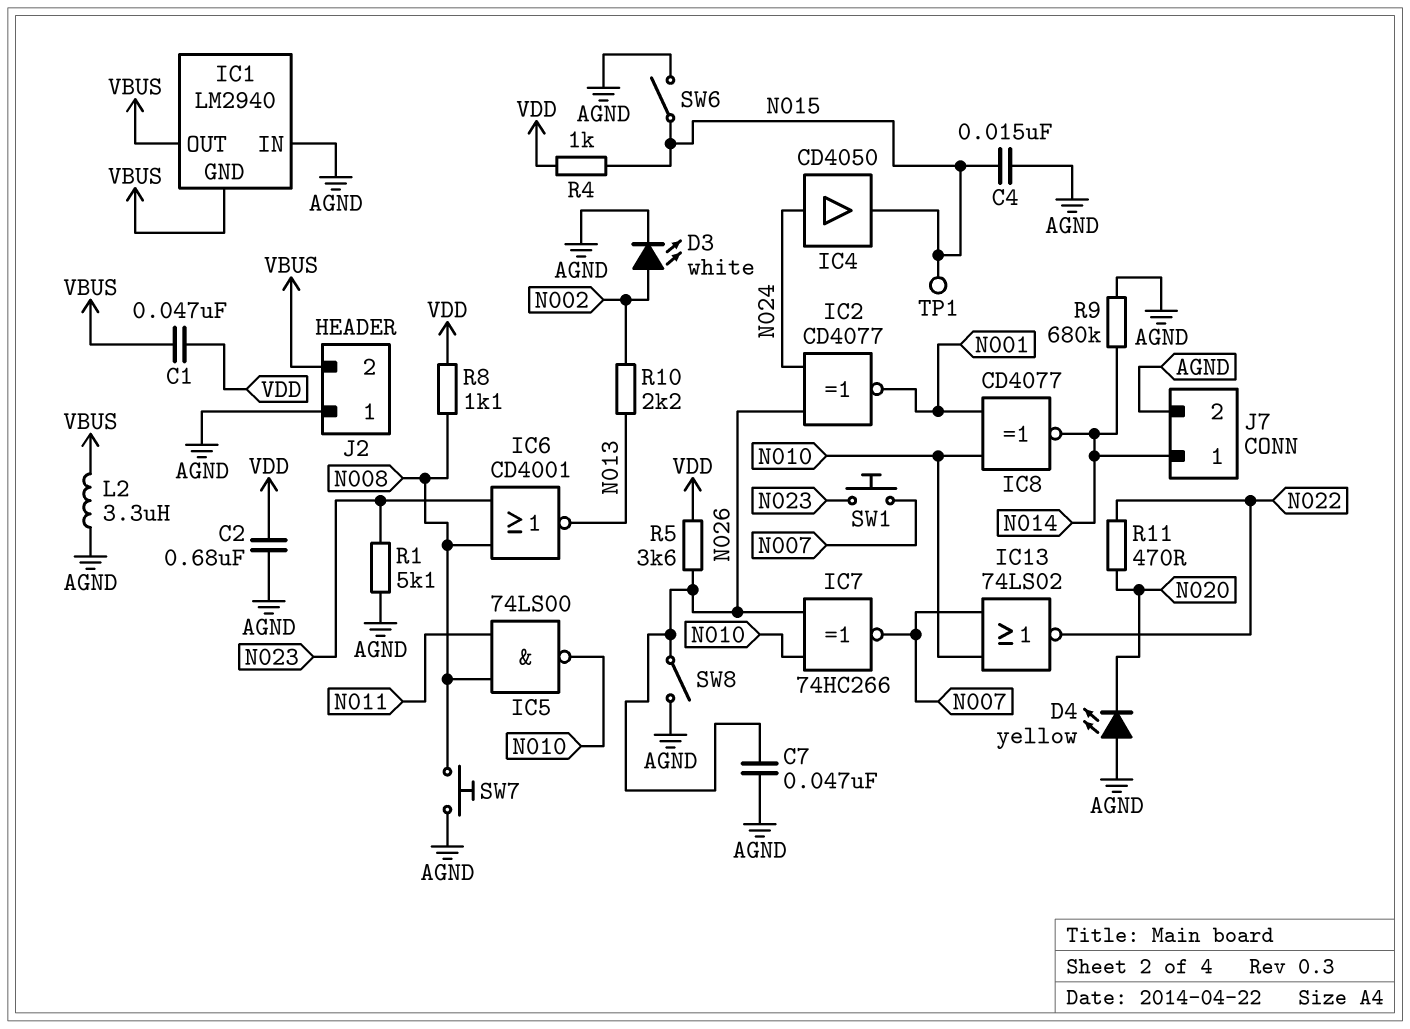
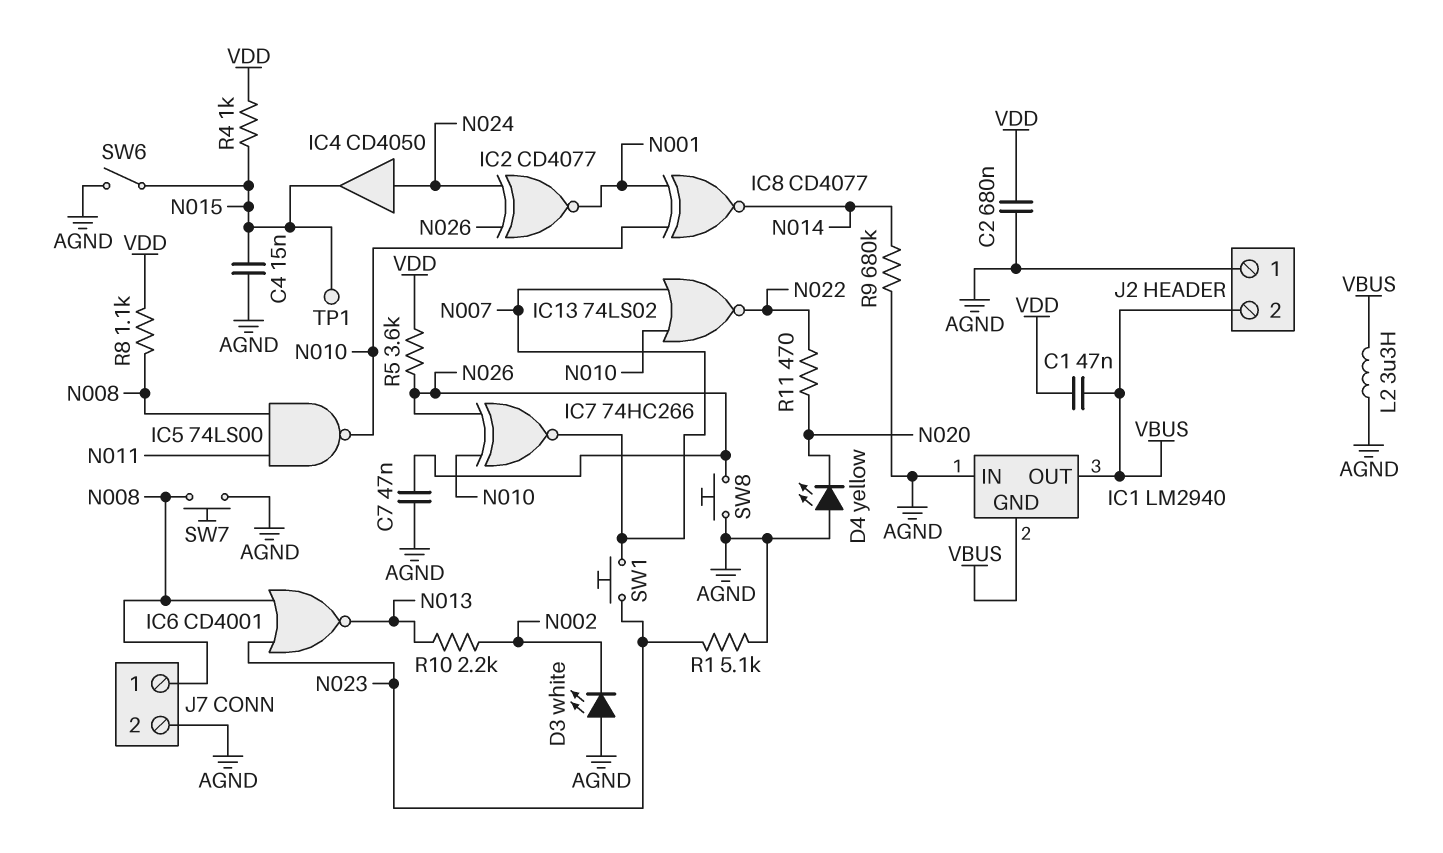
D3: LED white (A N002, K AGND) -> LED white (A AGND, K N002)
J7 pin 1: N014 -> N008
SW8: switch (AGND, N026) -> button (AGND, N026)

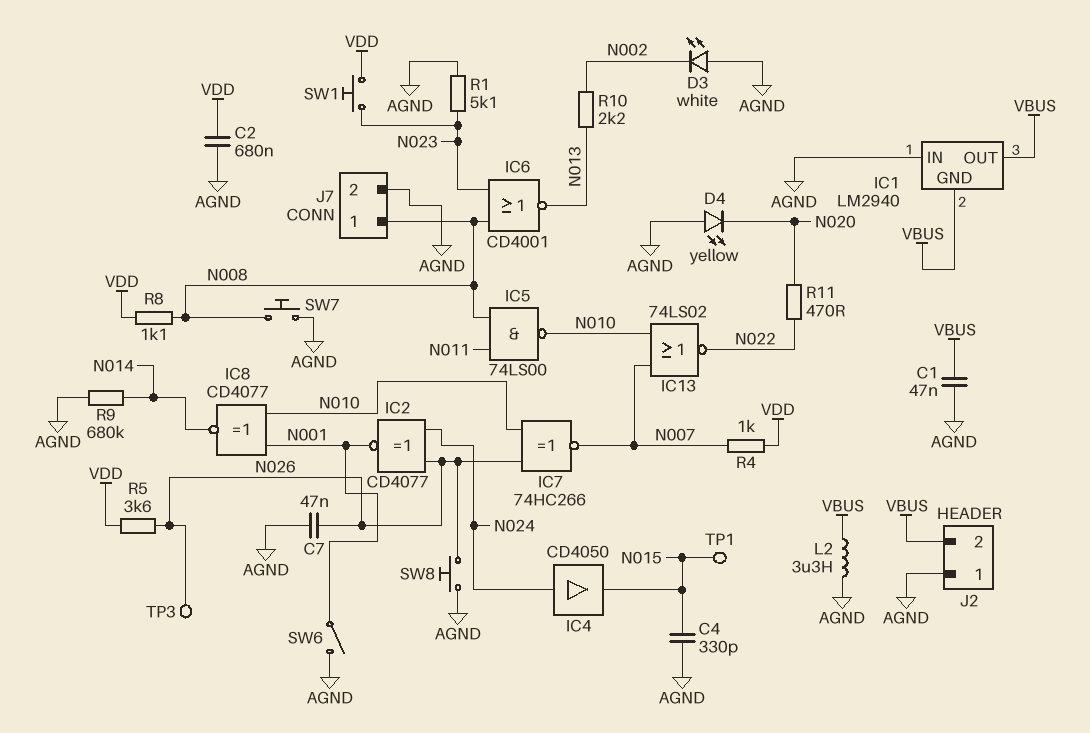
C1: 47nF (VBUS, VDD) -> 47nF (AGND, VBUS)
C4: 15nF (AGND, N015) -> 330pF (AGND, N015)
R4: 1k (N015, VDD) -> 1k (N007, VDD)
SW1: button (N007, N023) -> button (N023, VDD)
SW6: switch (AGND, N015) -> switch (AGND, N001)
TP3: none -> test point (N026)

